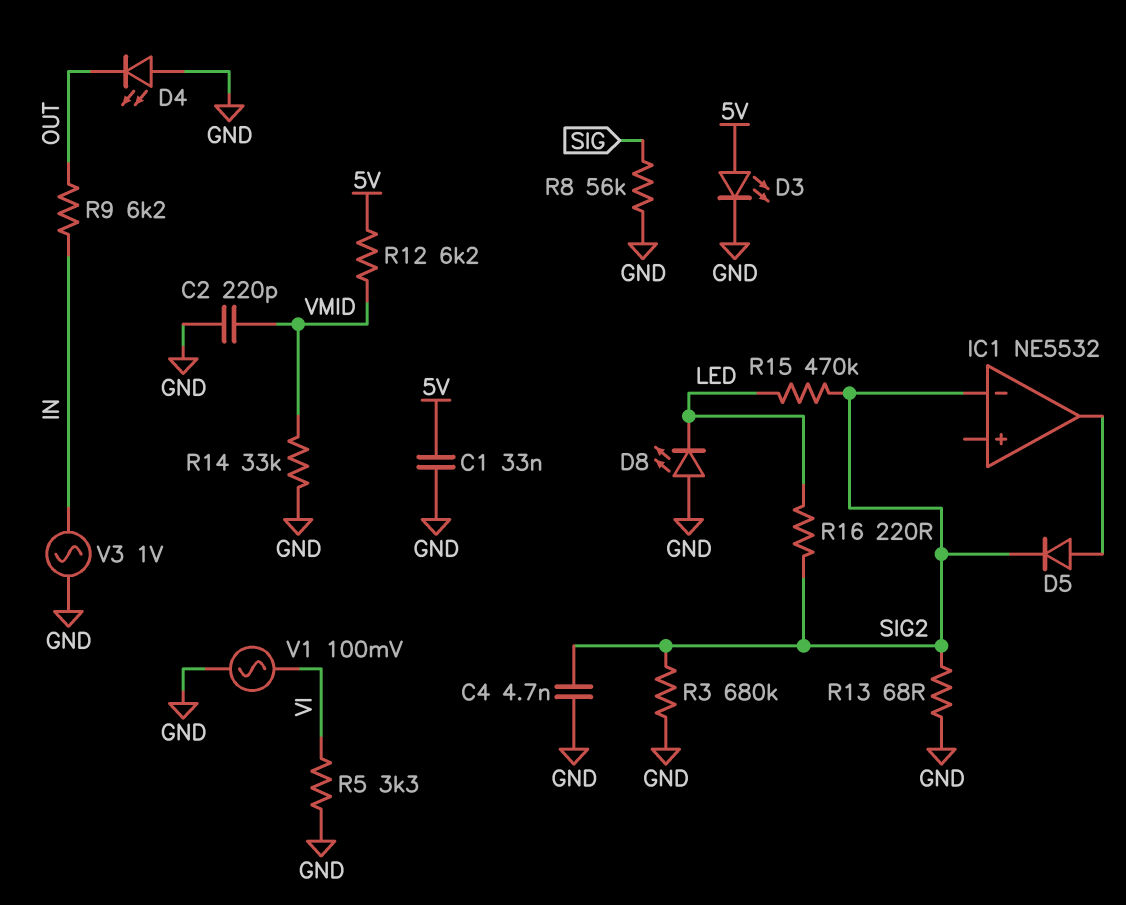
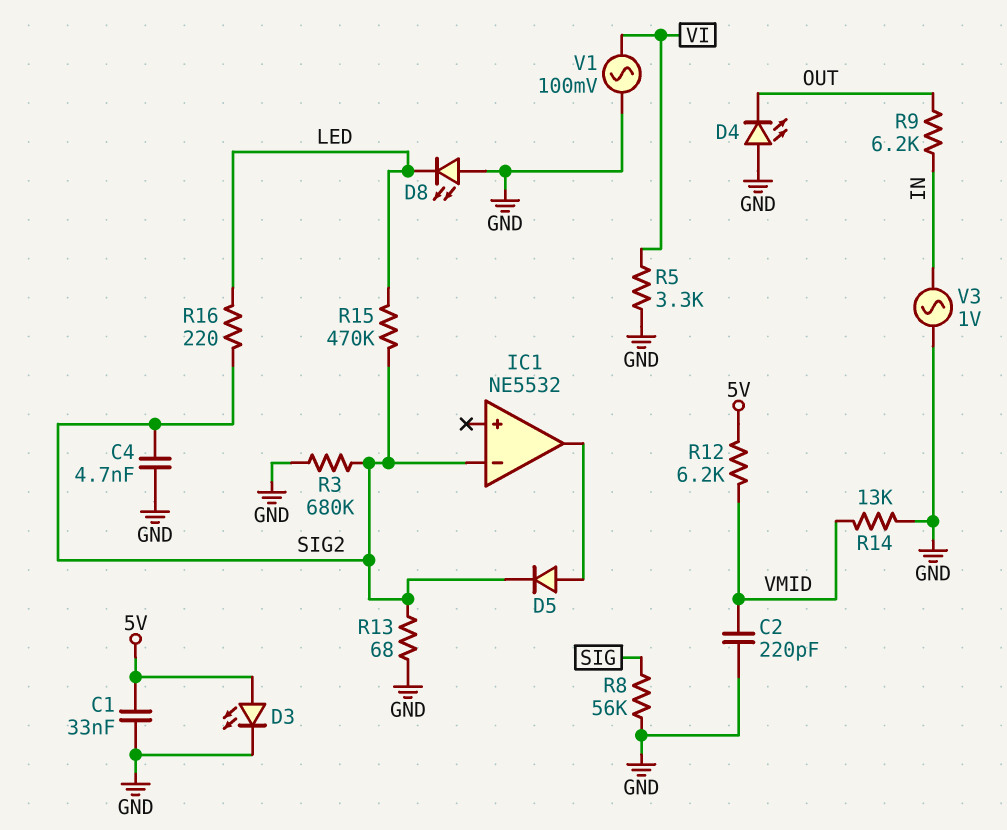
R14: 33k (GND, VMID) -> 13k (GND, VMID)

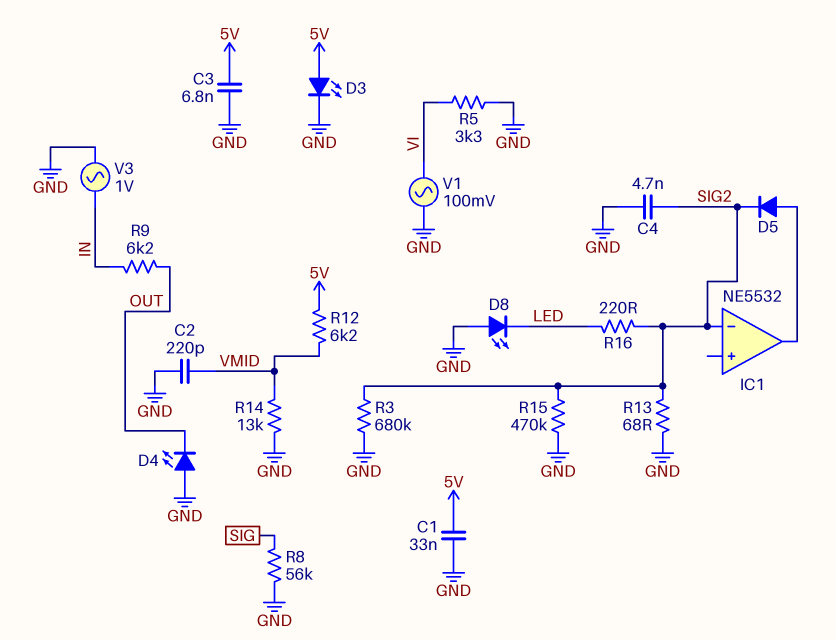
C3: none -> 6.8nF (5V, GND)
R15: 470k (LED, SIG2) -> 470k (GND, SIG2)

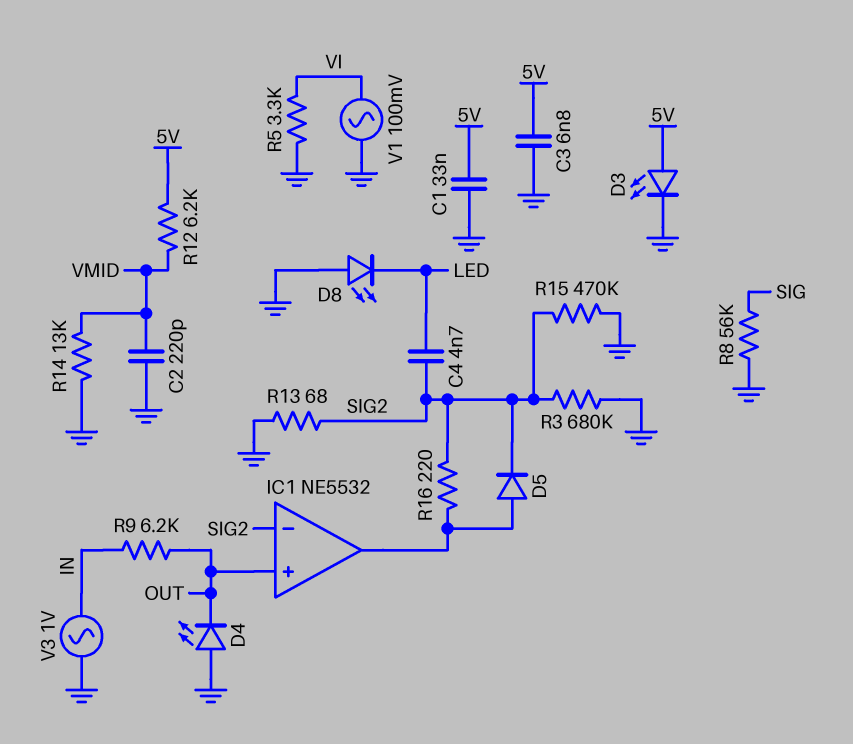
C4: 4.7nF (GND, SIG2) -> 4.7nF (LED, SIG2)
IC1 pin in+: none -> OUT
R16: 220 (LED, SIG2) -> 220 (IC1/out, SIG2)

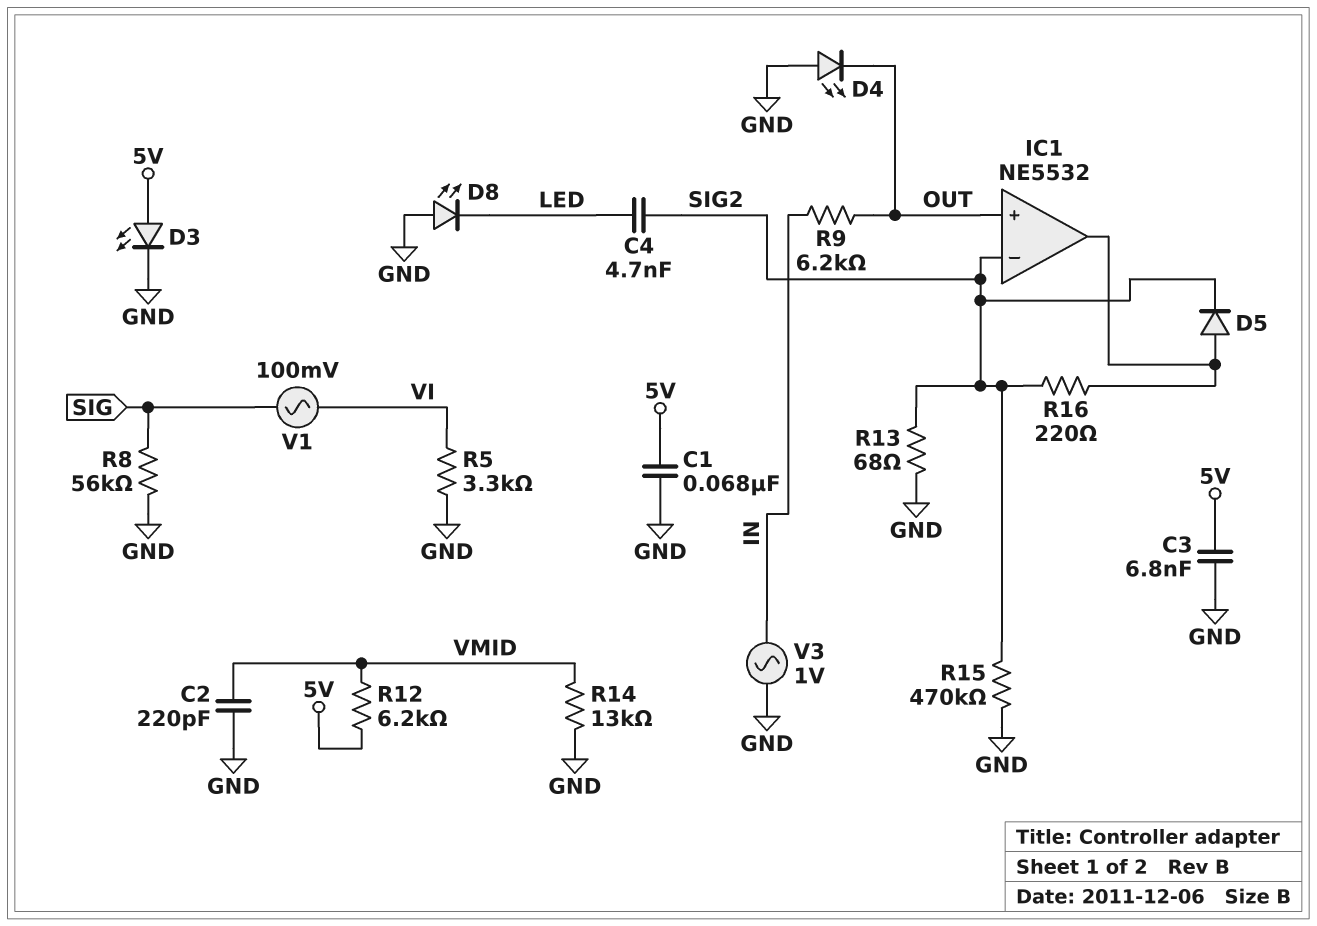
C1: 33nF (5V, GND) -> 68nF (5V, GND)
R3: 680k (GND, SIG2) -> none
V1: AC 100mV (GND, VI) -> AC 100mV (SIG, VI)

